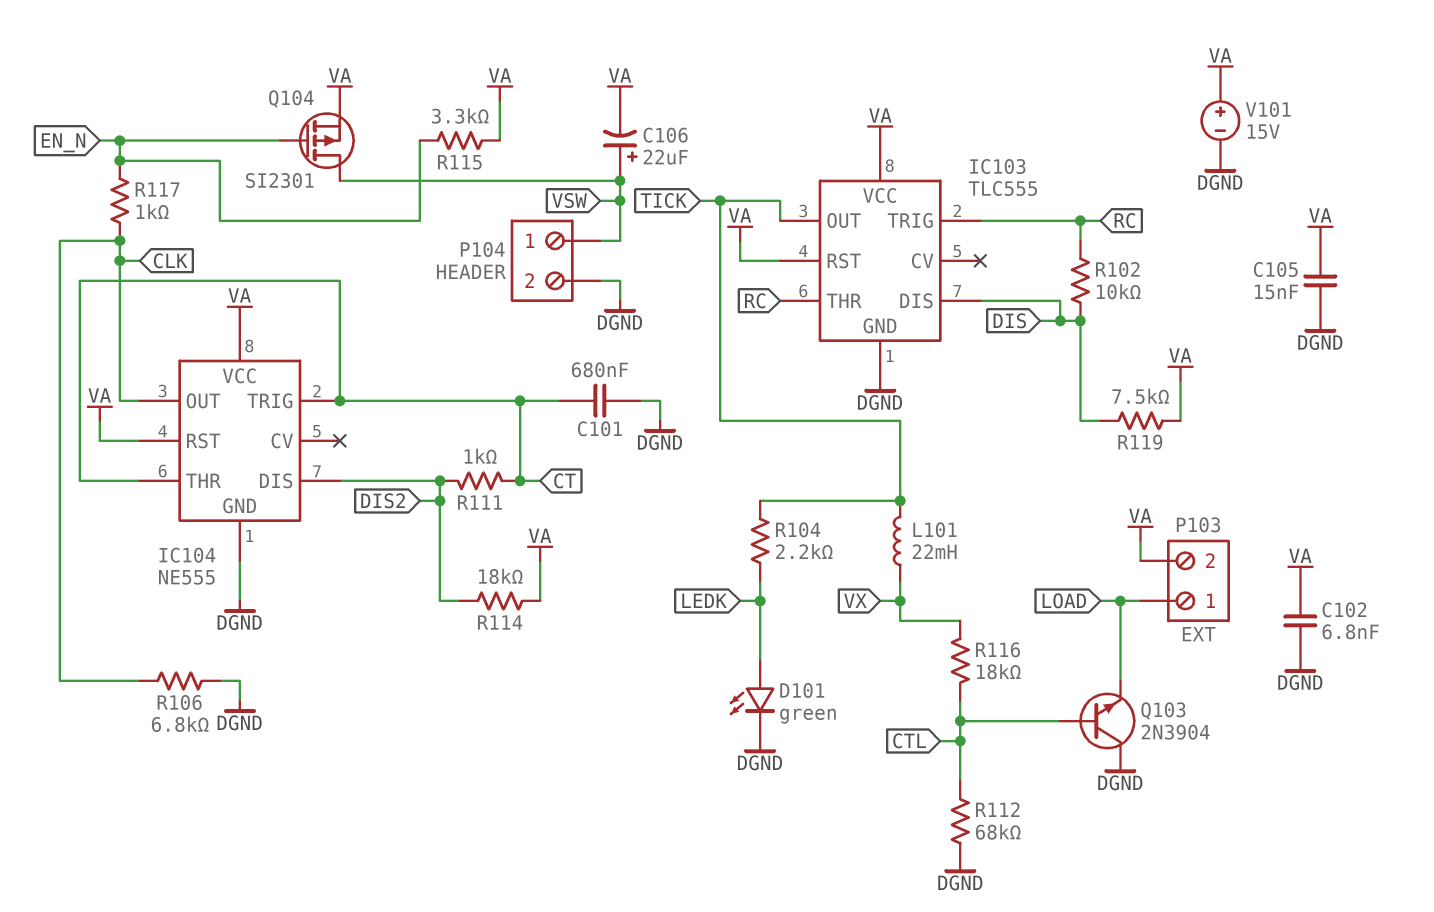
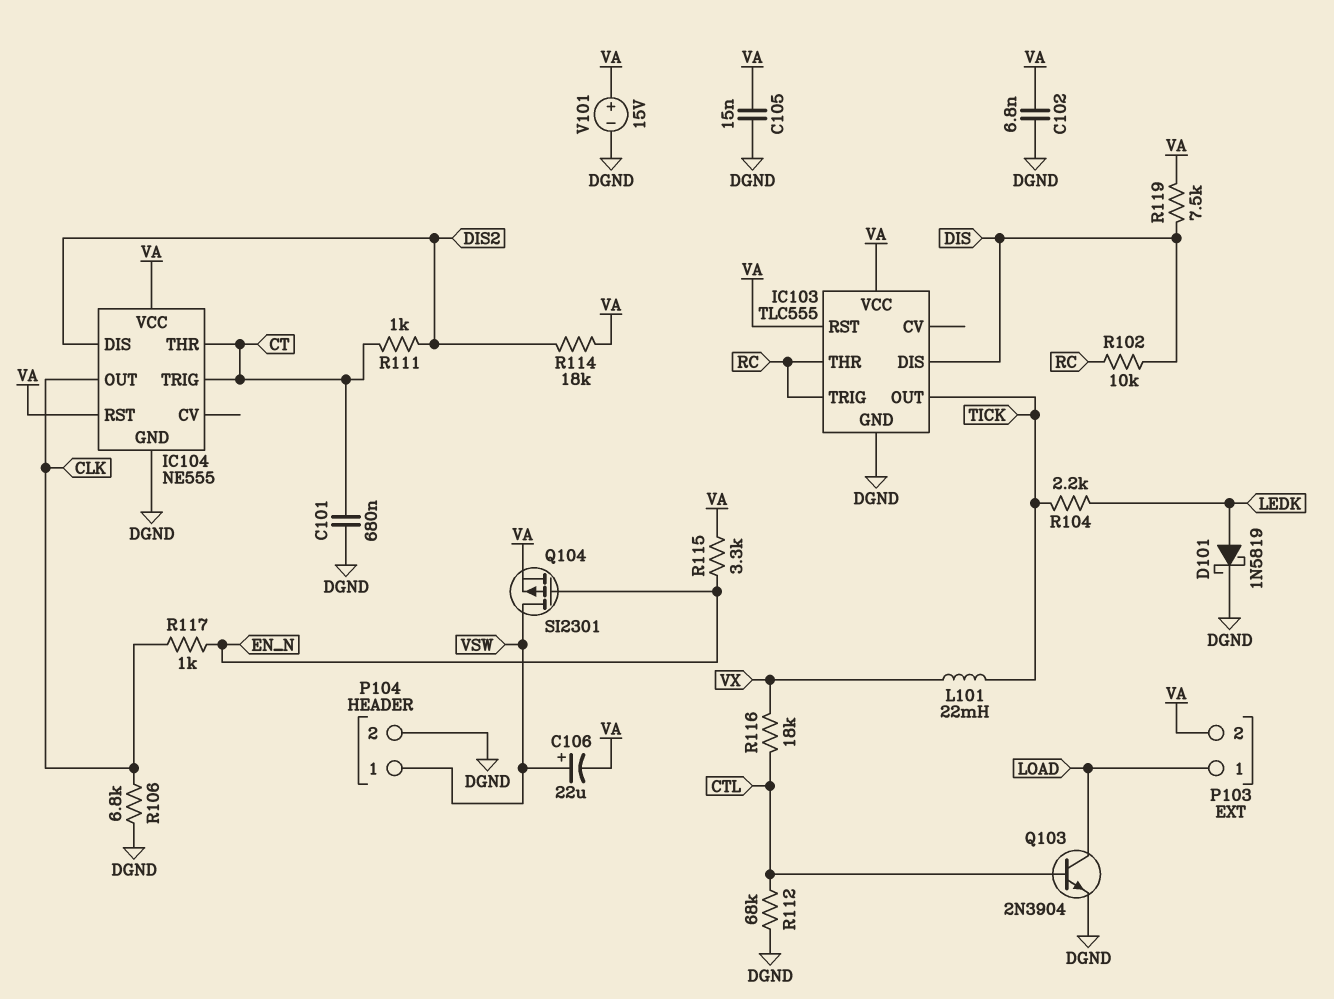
D101: LED green (A LEDK, K DGND) -> schottky 1N5819 (A LEDK, K DGND)
Q103: NPN 2N3904 (B CTL, C DGND, E LOAD) -> NPN 2N3904 (B CTL, C LOAD, E DGND)

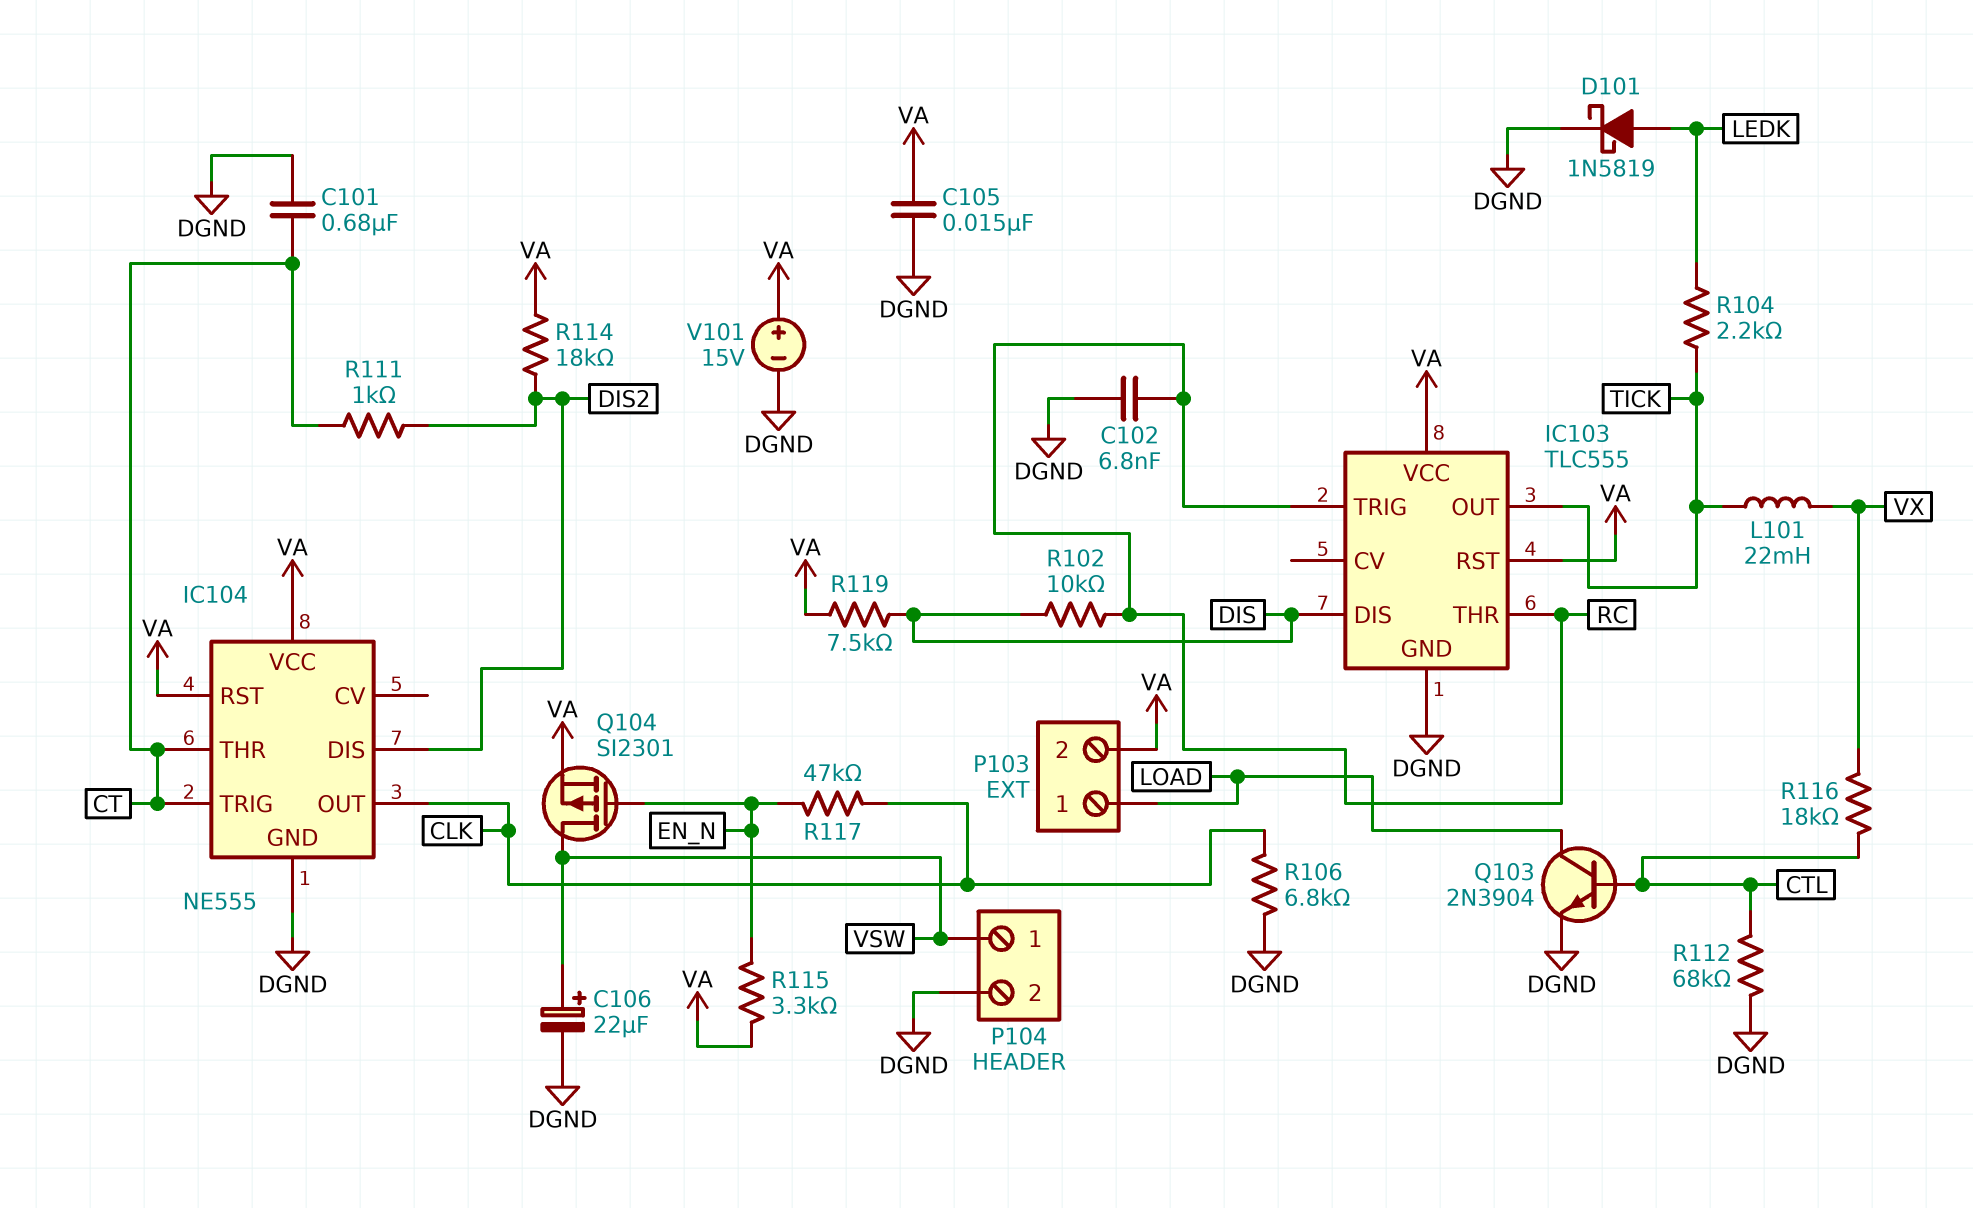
C102: 6.8nF (DGND, VA) -> 6.8nF (DGND, RC)
C106: 22uF (plus VSW, minus VA) -> 22uF (plus VSW, minus DGND)
R117: 1k (CLK, EN_N) -> 47k (CLK, EN_N)

